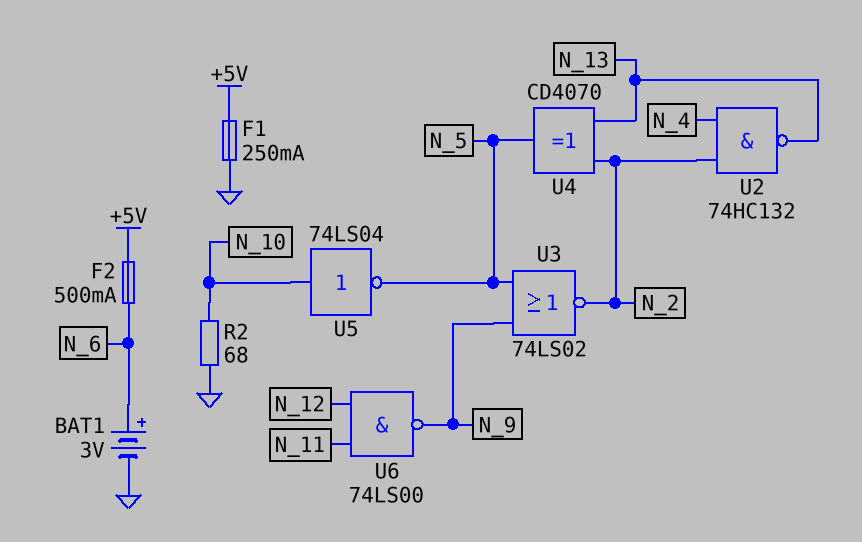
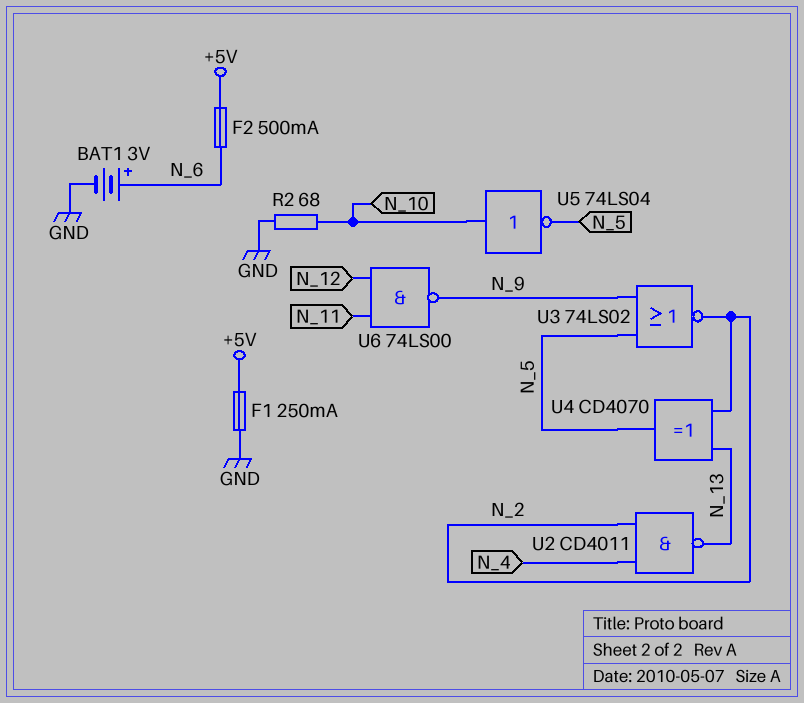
U2: NAND 74HC132 (in N_2, in N_4, out N_13) -> NAND CD4011 (in N_2, in N_4, out N_13)

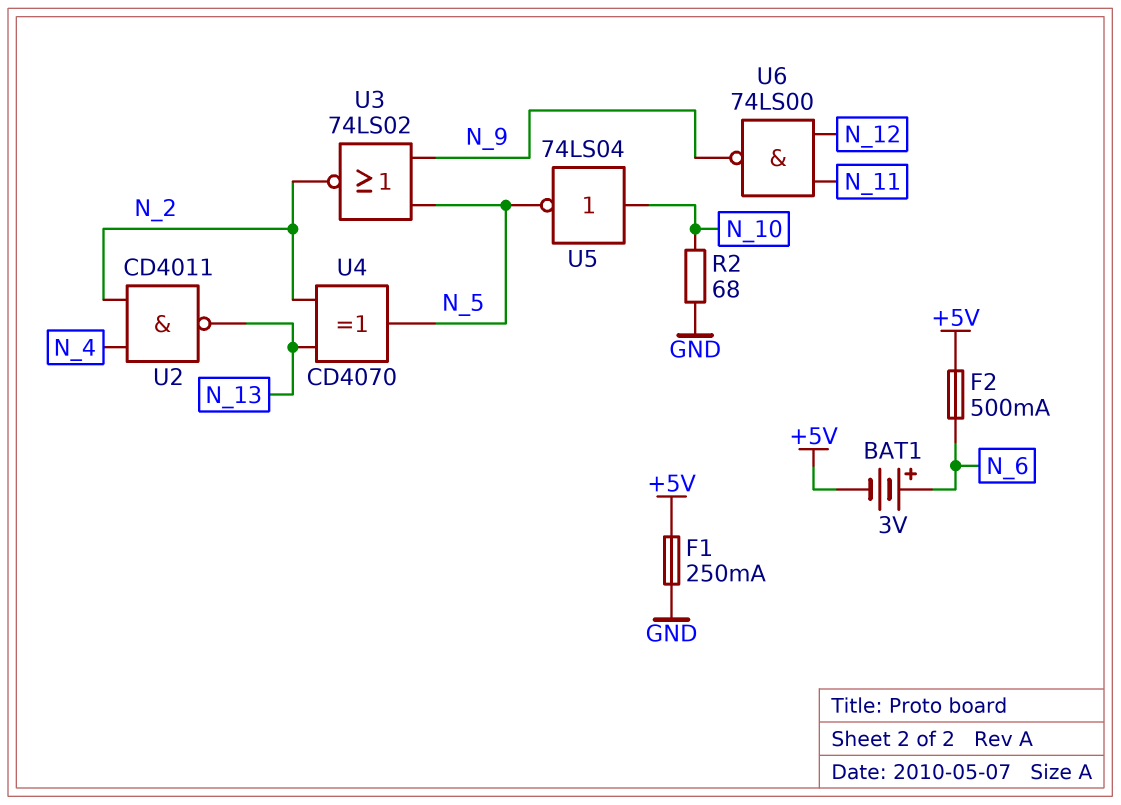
BAT1: 3V (plus N_6, minus GND) -> 3V (plus N_6, minus +5V)

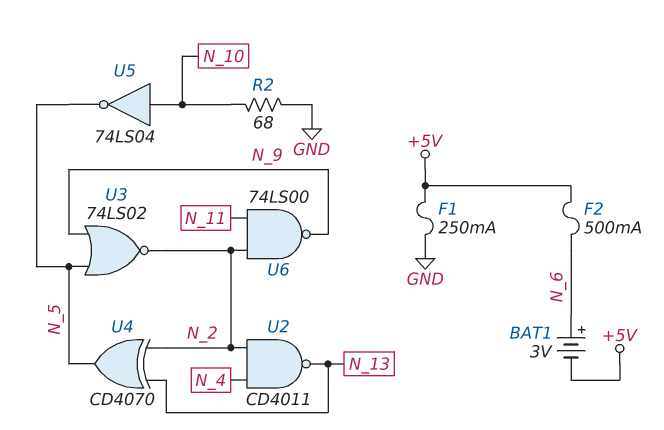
U6: NAND 74LS00 (in N_11, in N_12, out N_9) -> NAND 74LS00 (in N_2, in N_11, out N_9)

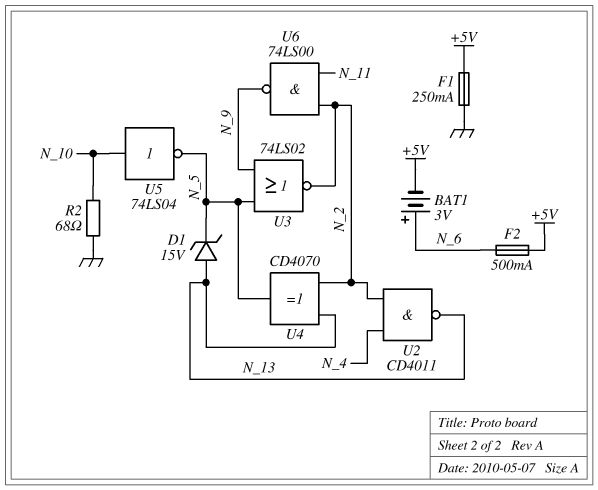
D1: none -> zener 15V (A N_13, K N_5)

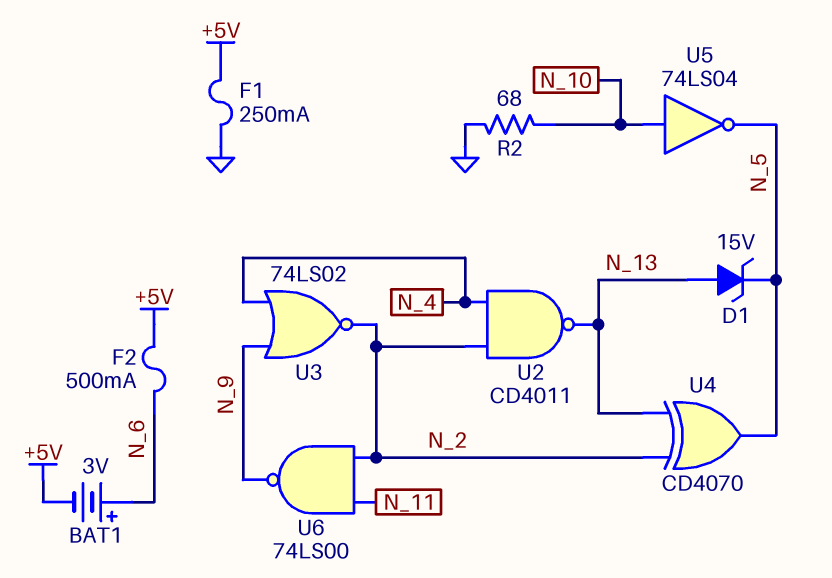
U3: NOR 74LS02 (in N_5, in N_9, out N_2) -> NOR 74LS02 (in N_4, in N_9, out N_2)

